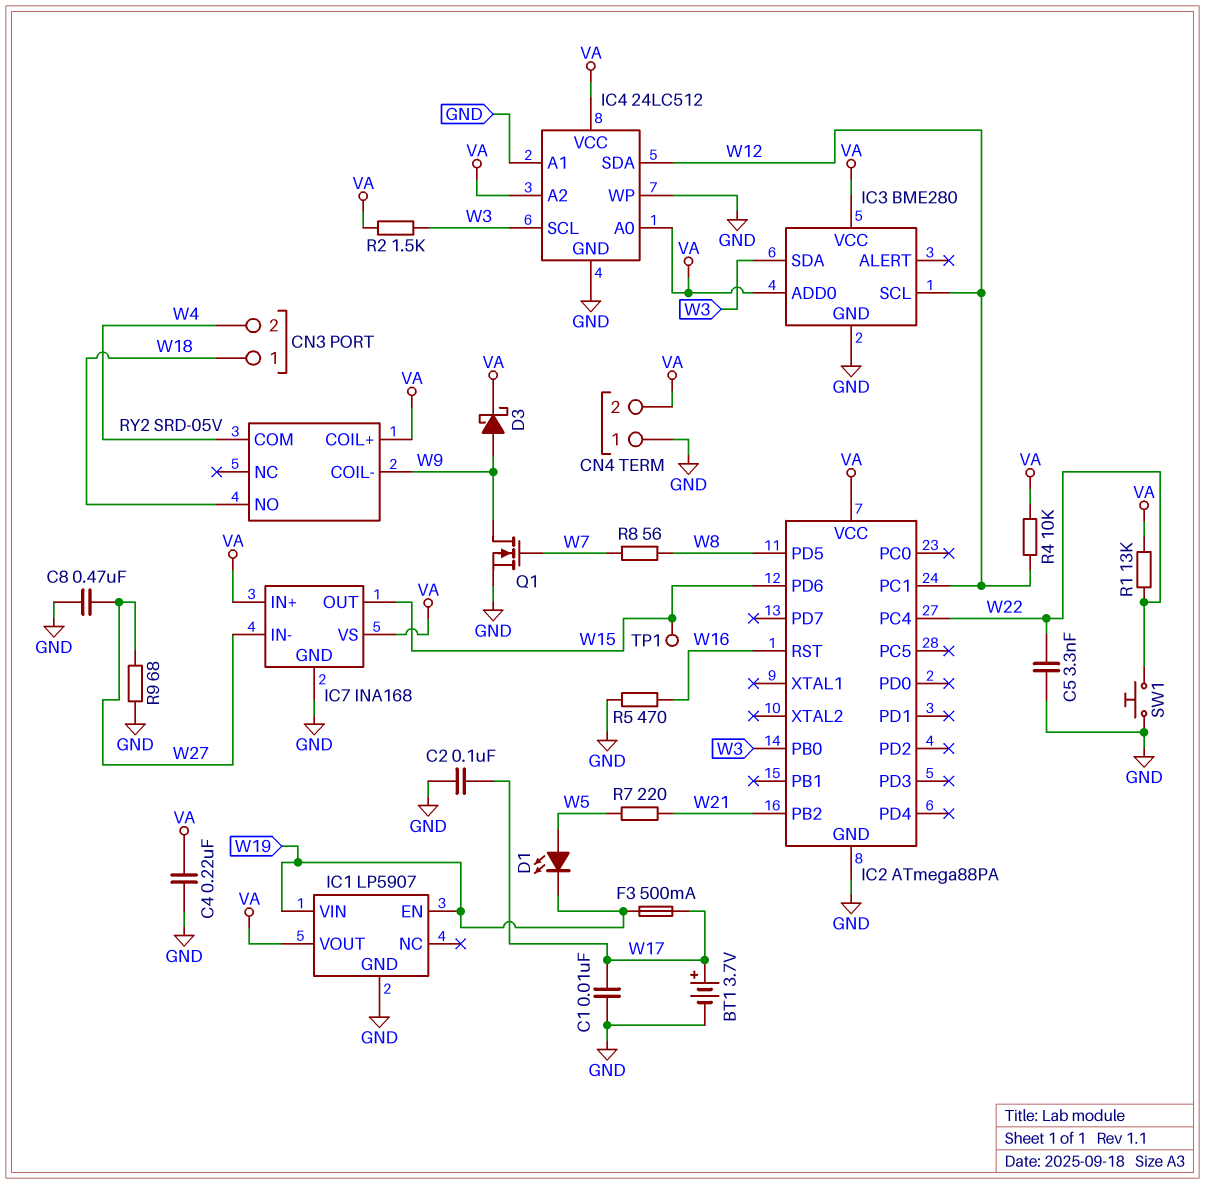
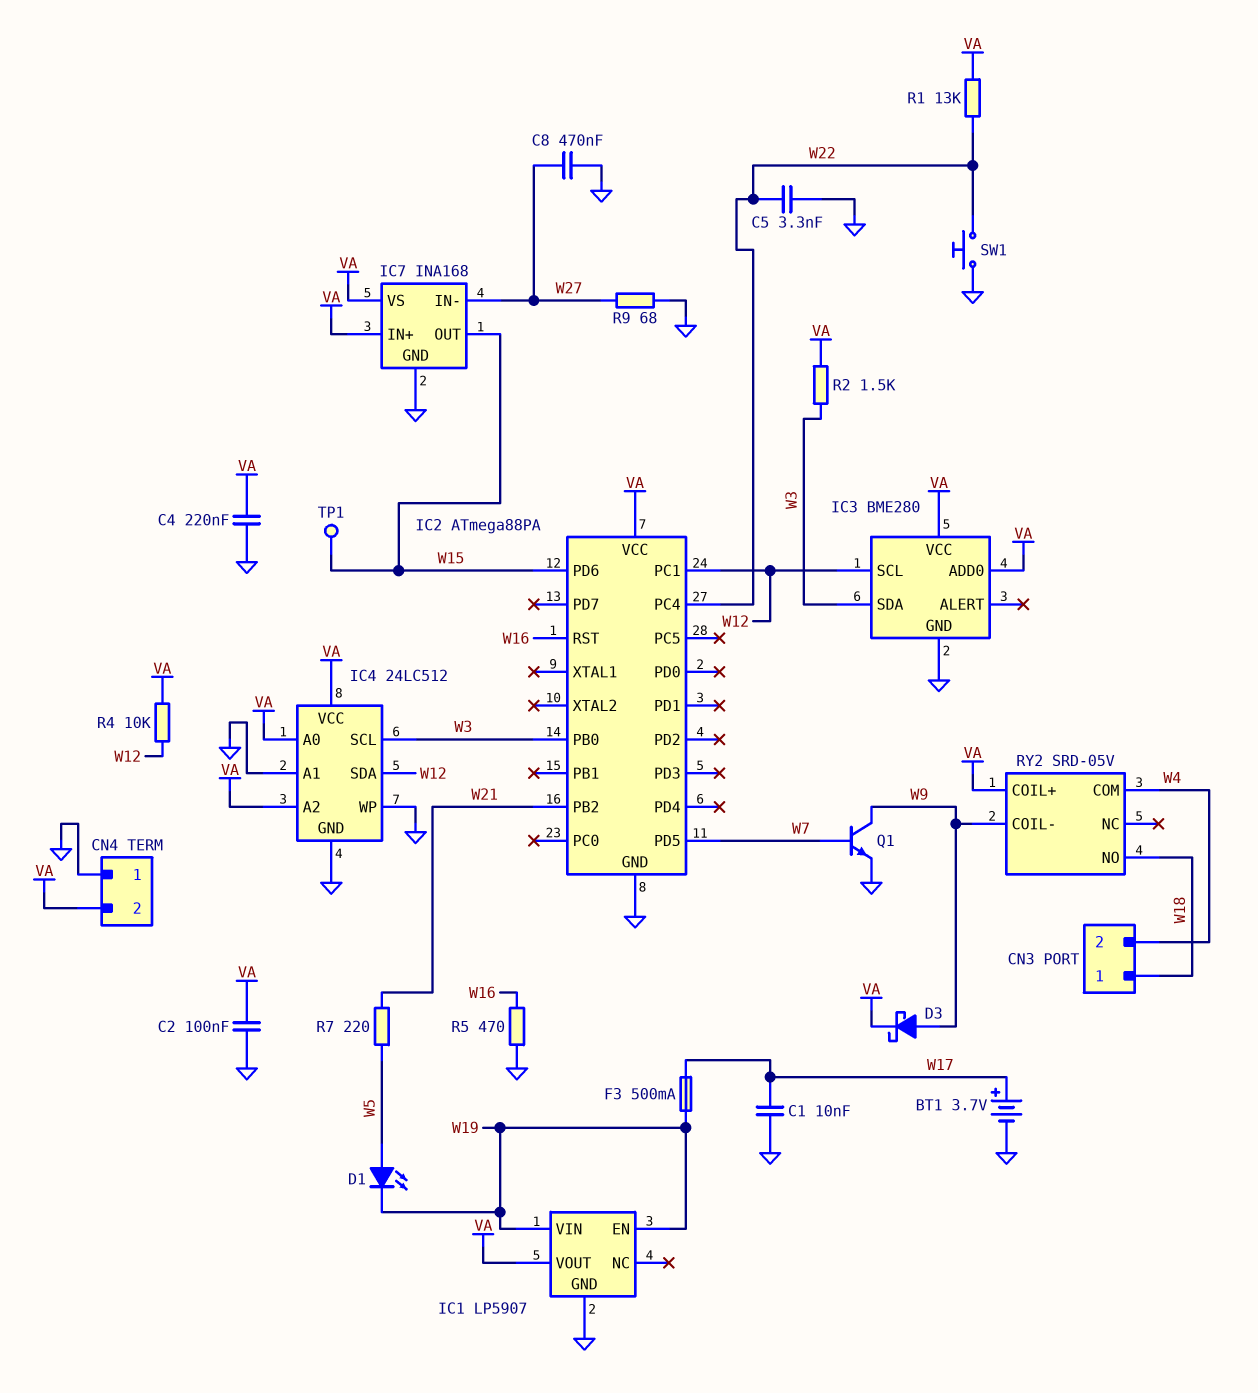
C2: 100nF (GND, W17) -> 100nF (GND, VA)
IC2 pin PD5: W8 -> W7
Q1: NMOS (G W7, D W9, S GND) -> NPN (B W7, C W9, E GND)
R8: 56 (W7, W8) -> none

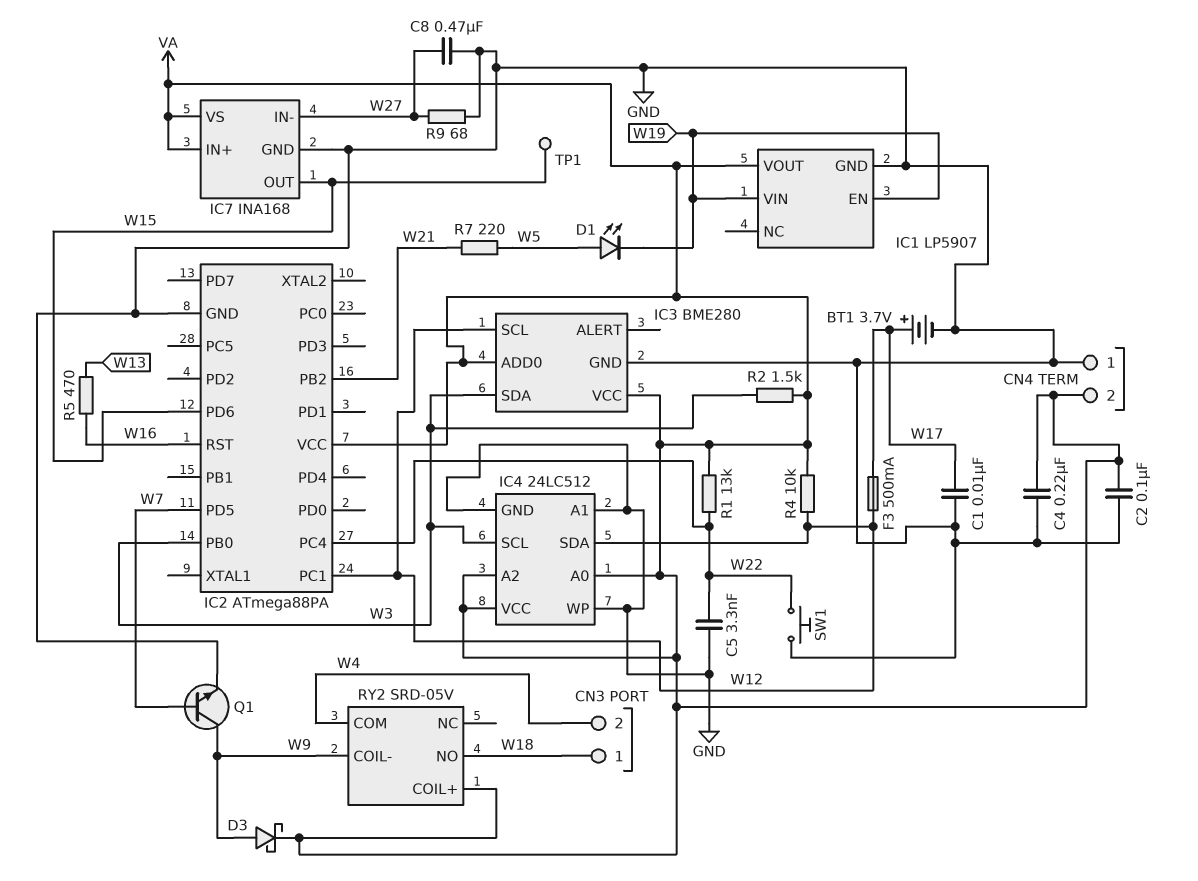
F3: 500mA (W17, W19) -> 500mA (W12, W17)
R5: 470 (GND, W16) -> 470 (W13, W16)

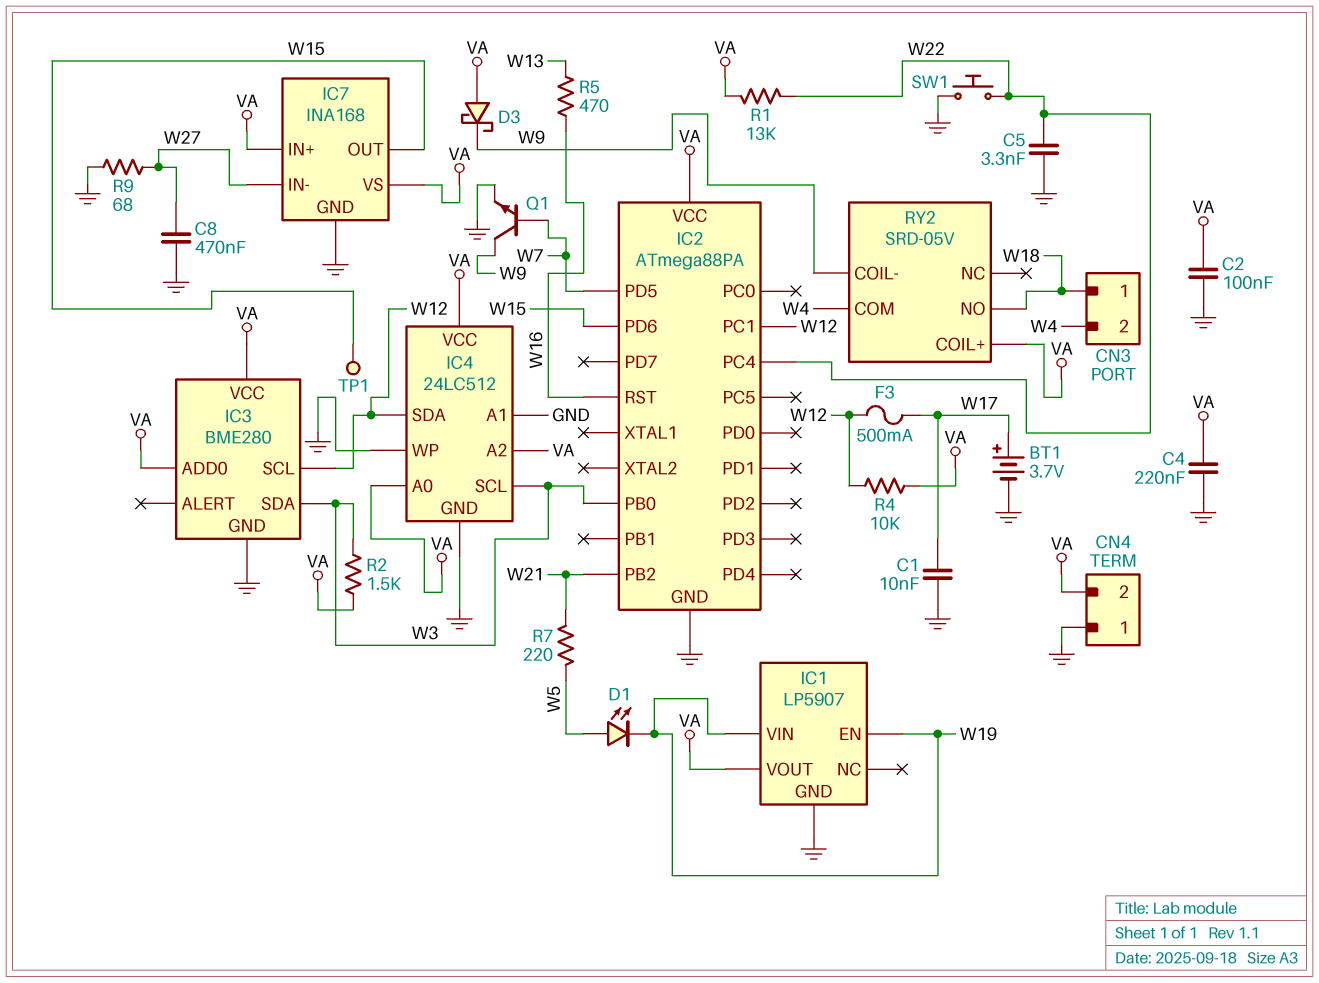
D3: schottky (A W9, K VA) -> schottky (A VA, K W9)

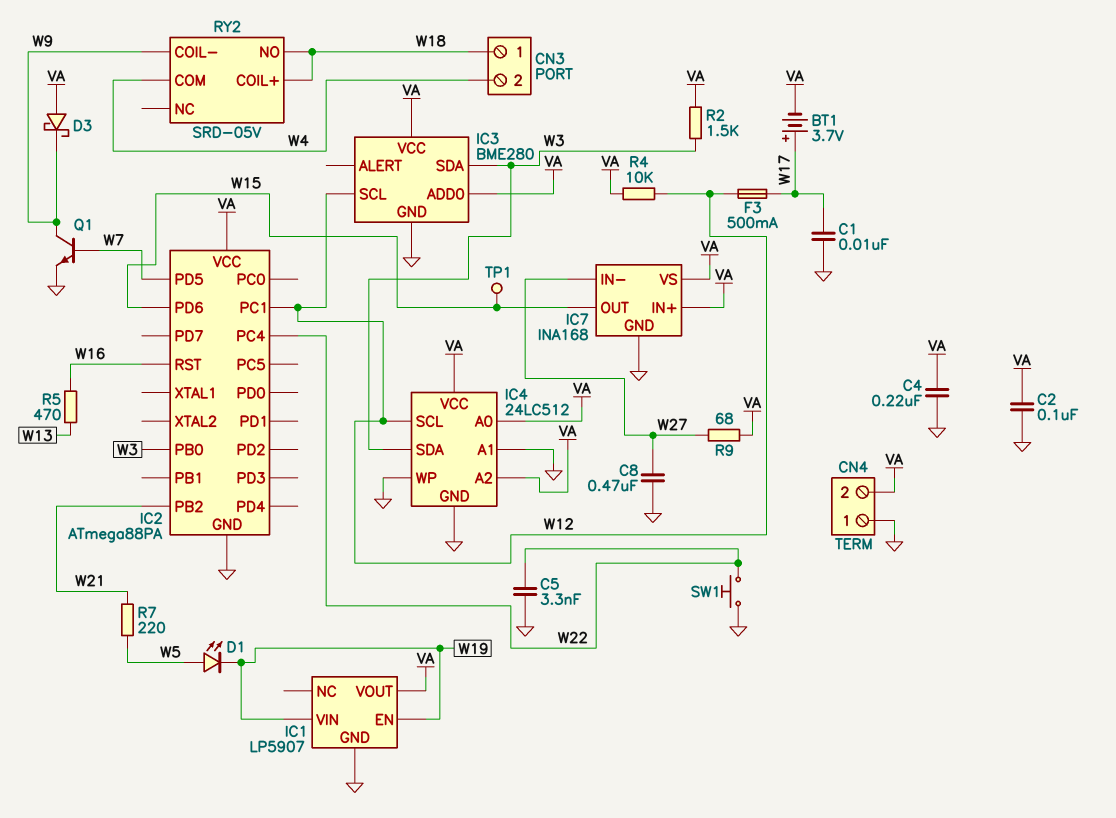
BT1: 3.7V (plus W17, minus GND) -> 3.7V (plus W17, minus VA)
IC4 pin SCL: W3 -> W12
IC4 pin SDA: W12 -> W3
R1: 13k (VA, W22) -> none
R9: 68 (GND, W27) -> 68 (VA, W27)
RY2 pin COIL+: VA -> W18

